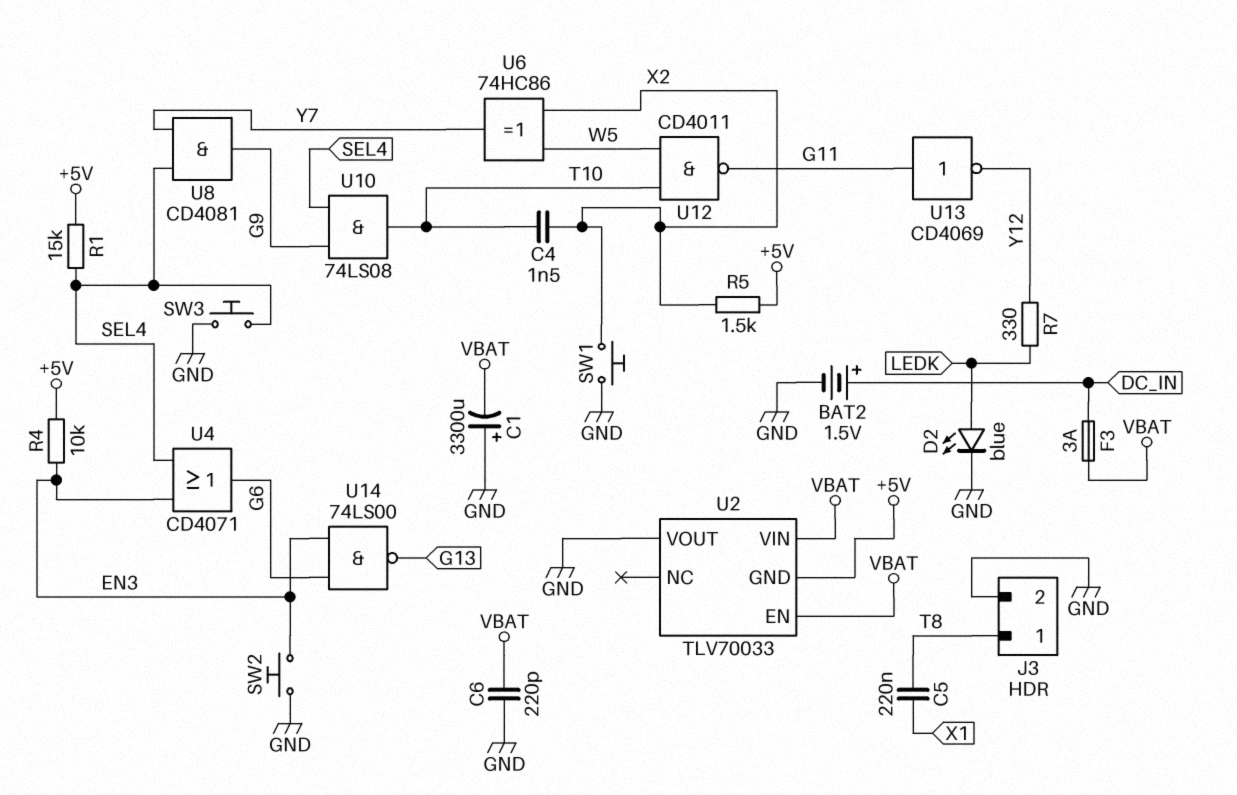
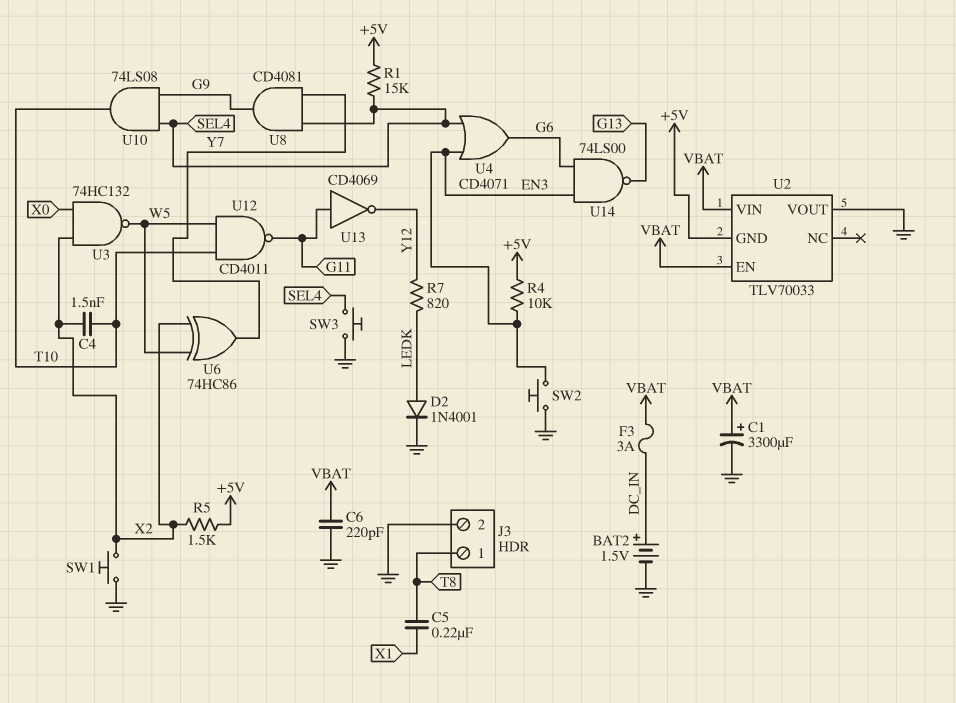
C1: 3300uF (plus GND, minus VBAT) -> 3300uF (plus VBAT, minus GND)
D2: LED blue (A LEDK, K GND) -> diode 1N4001 (A LEDK, K GND)
R7: 330 (LEDK, Y12) -> 820 (LEDK, Y12)
U3: none -> NAND 74HC132 (in X0, in X2, out W5)

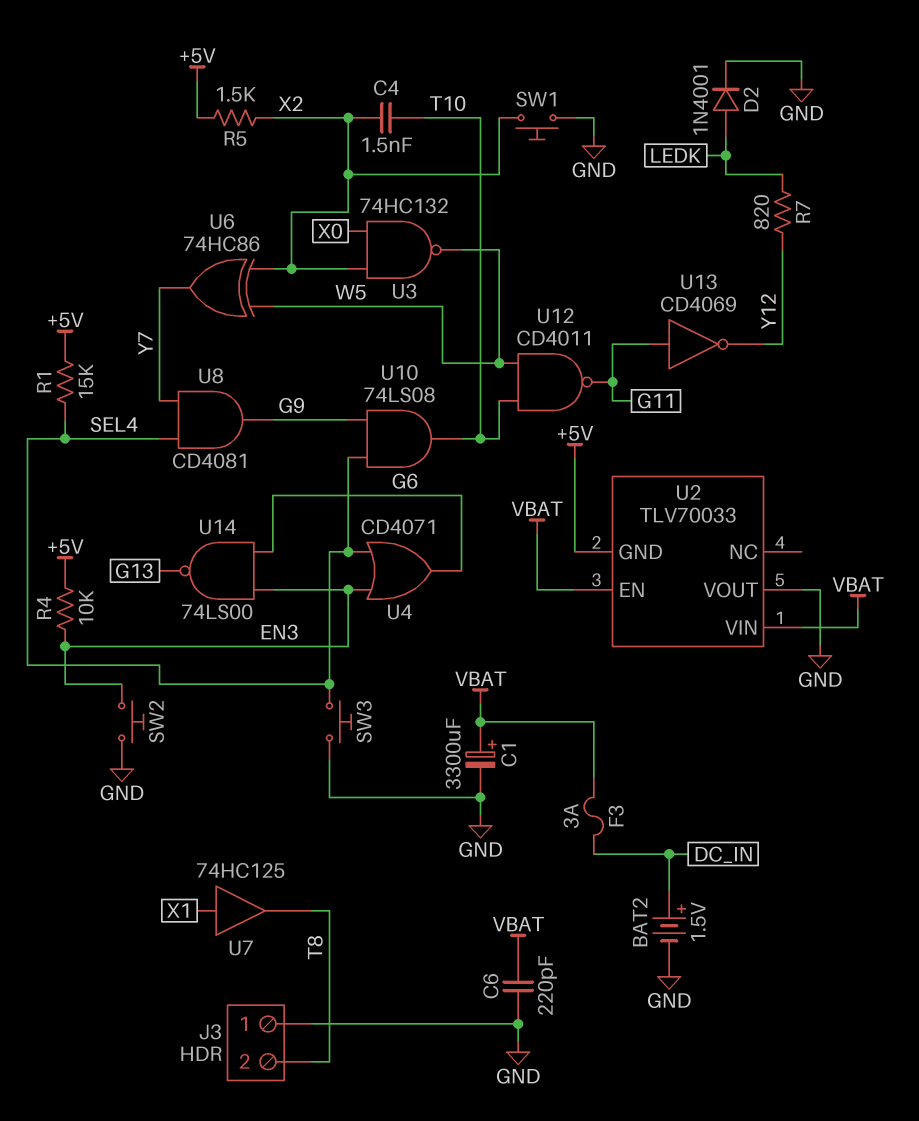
C5: 220nF (T8, X1) -> none
J3 pin 1: T8 -> GND
J3 pin 2: GND -> T8
U7: none -> buffer 74HC125 (in X1, out T8)

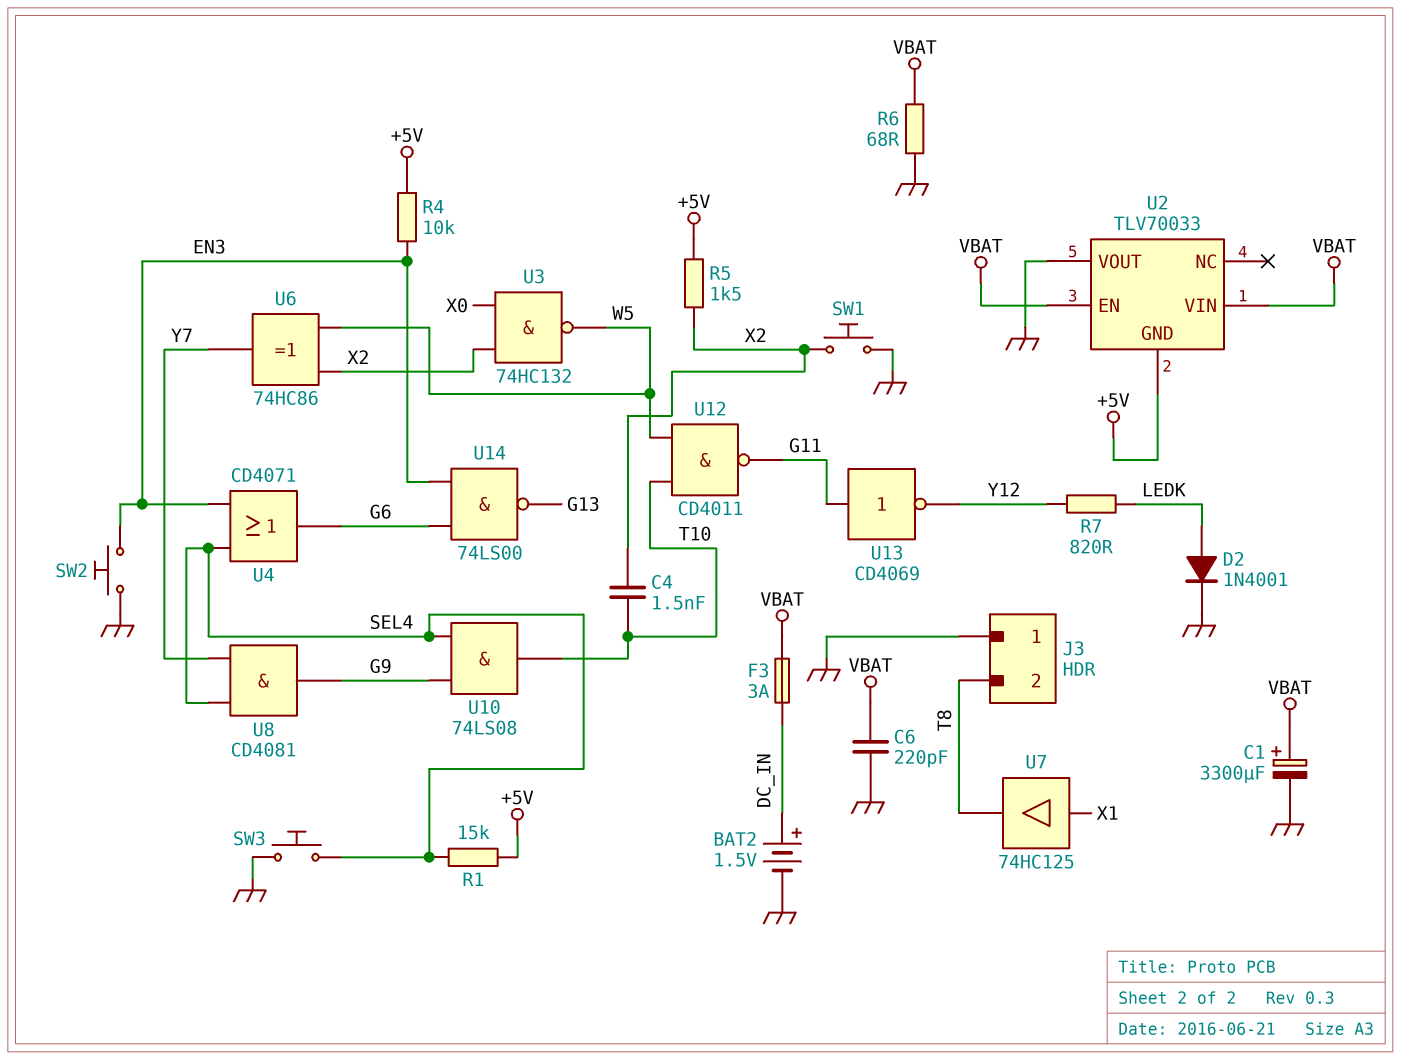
R6: none -> 68 (GND, VBAT)

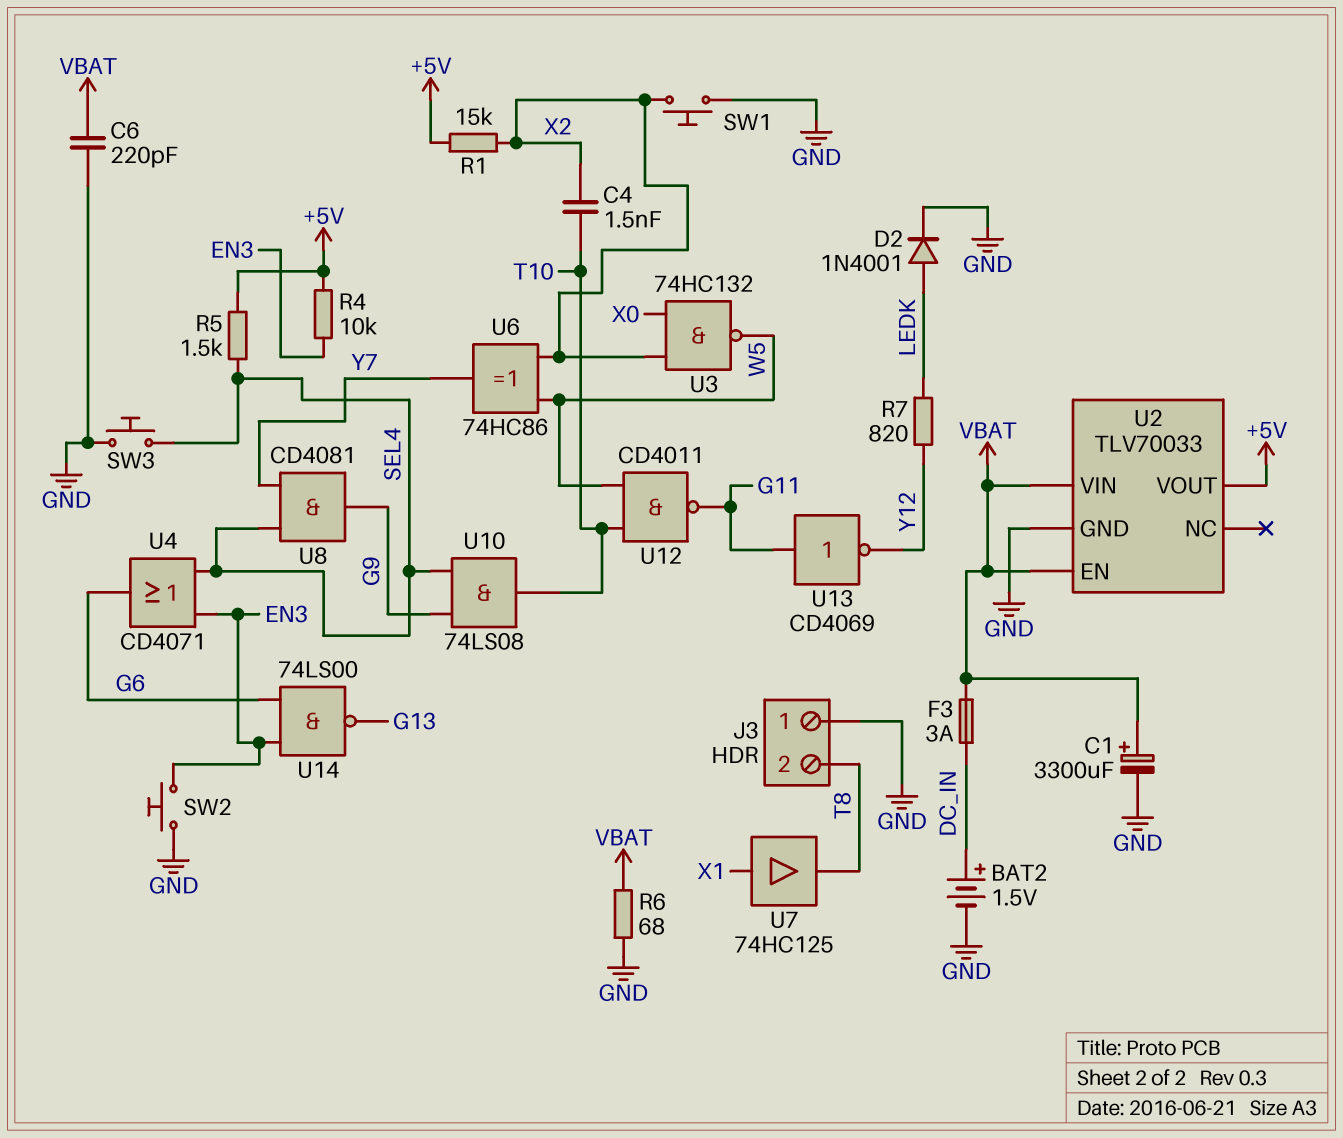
R1: 15k (+5V, SEL4) -> 15k (+5V, X2)
R5: 1.5k (+5V, X2) -> 1.5k (+5V, SEL4)
U2 pin GND: +5V -> GND
U2 pin VOUT: GND -> +5V

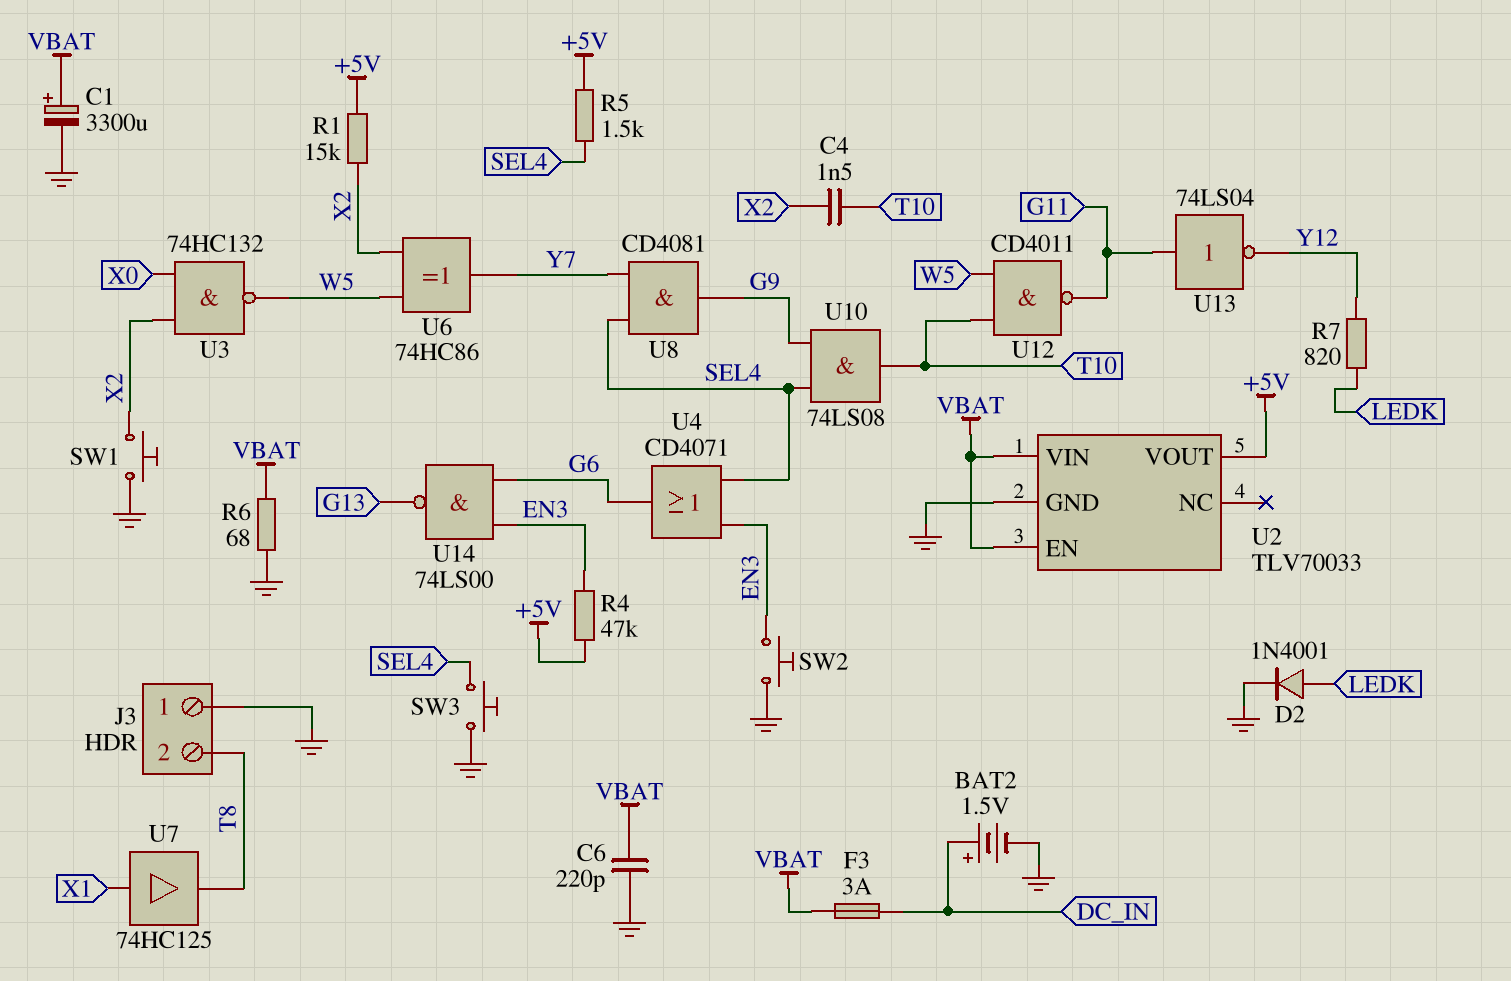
R4: 10k (+5V, EN3) -> 47k (+5V, EN3)
U13: NOT CD4069 (in G11, out Y12) -> NOT 74LS04 (in G11, out Y12)

